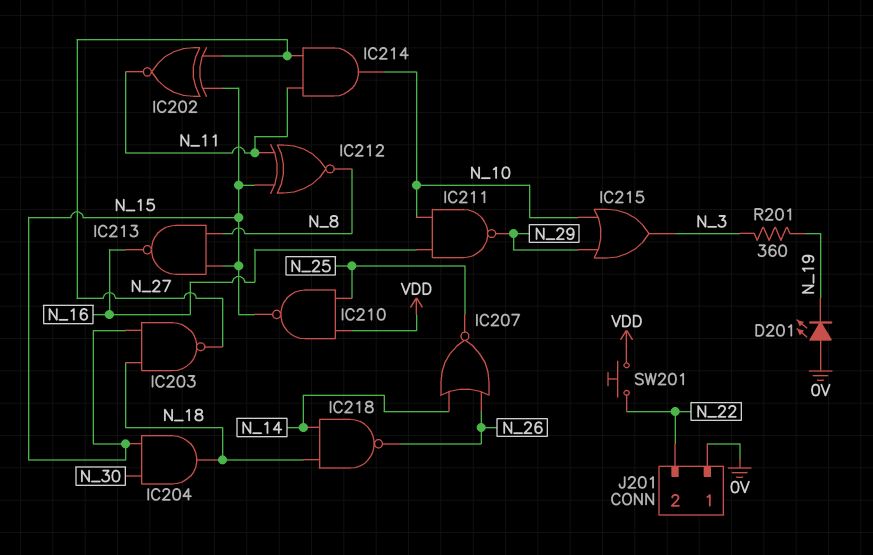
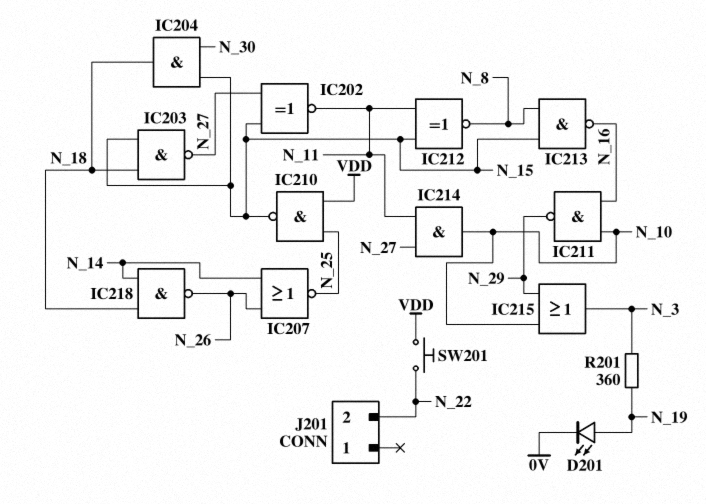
D201: LED (A 0V, K N_19) -> LED (A N_19, K 0V)
J201 pin 1: 0V -> none

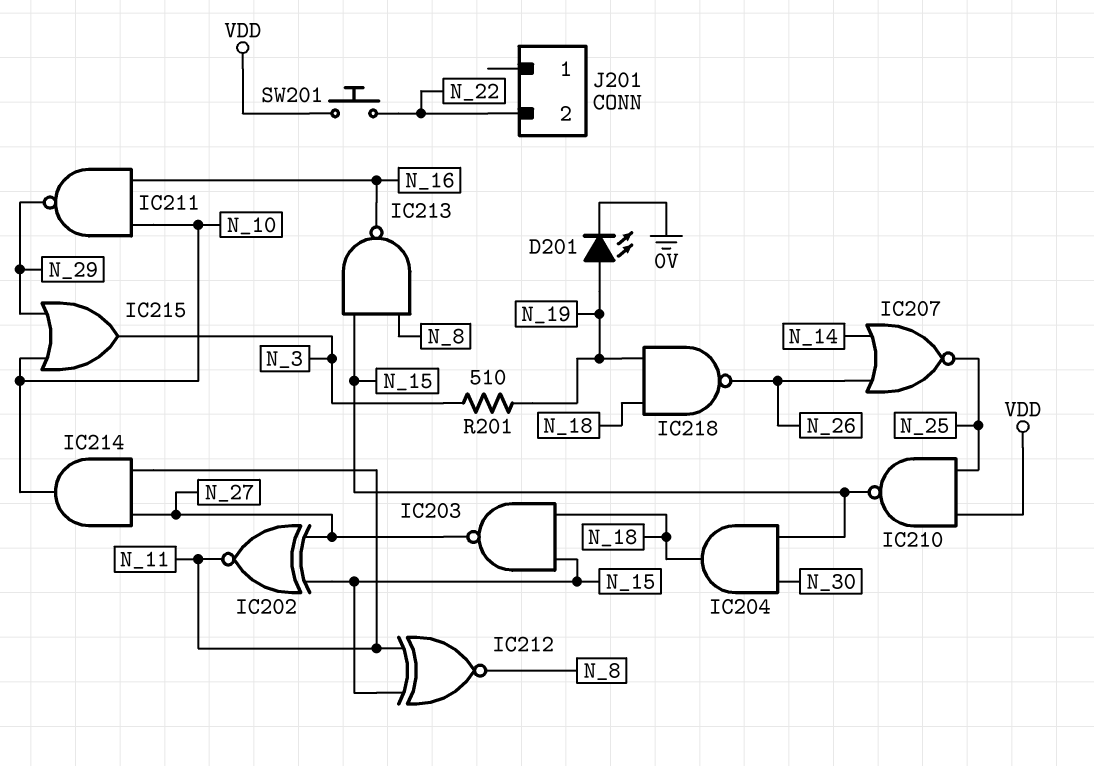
IC218: NAND (in N_14, in N_18, out N_26) -> NAND (in N_18, in N_19, out N_26)
R201: 360 (N_3, N_19) -> 510 (N_3, N_19)

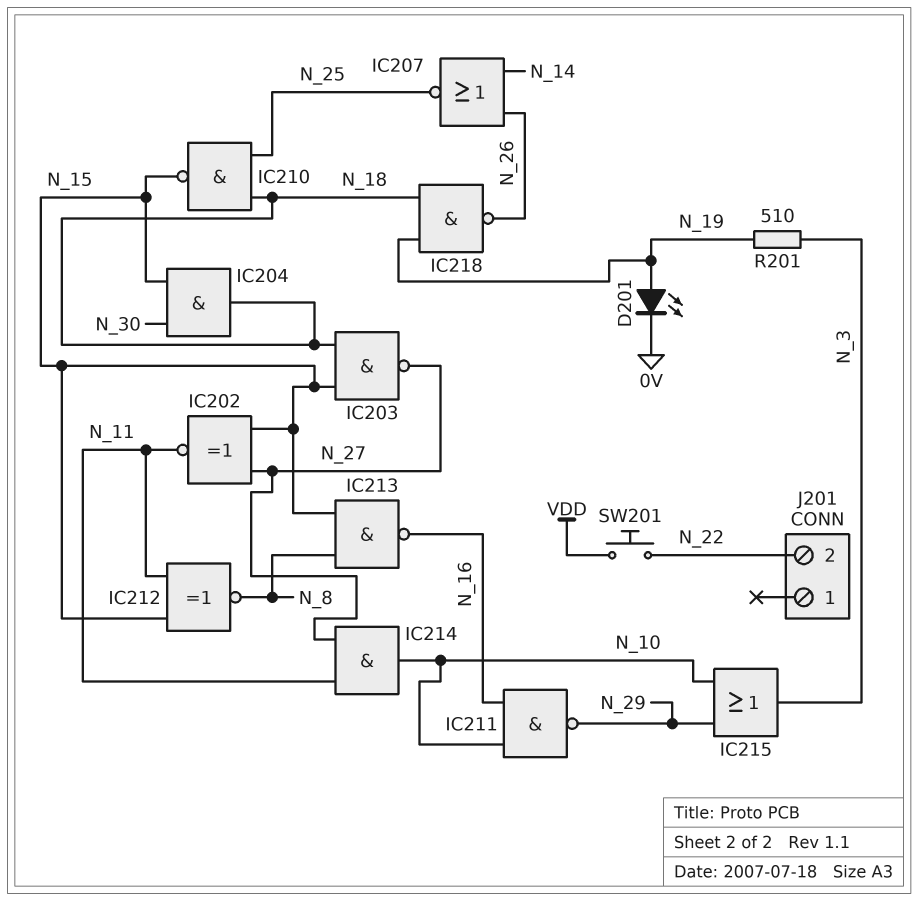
IC210: NAND (in N_25, in VDD, out N_15) -> NAND (in N_18, in N_25, out N_15)

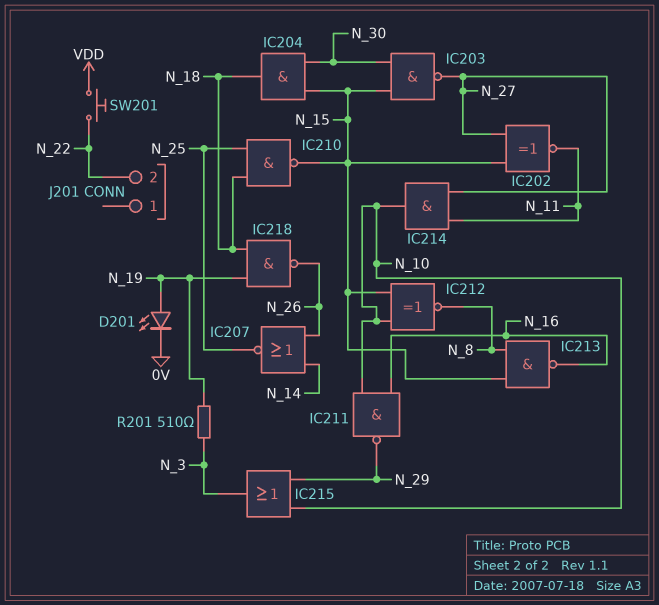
IC203: NAND (in N_15, in N_18, out N_27) -> NAND (in N_15, in N_30, out N_27)
IC212: XNOR (in N_11, in N_15, out N_8) -> XNOR (in N_10, in N_15, out N_8)

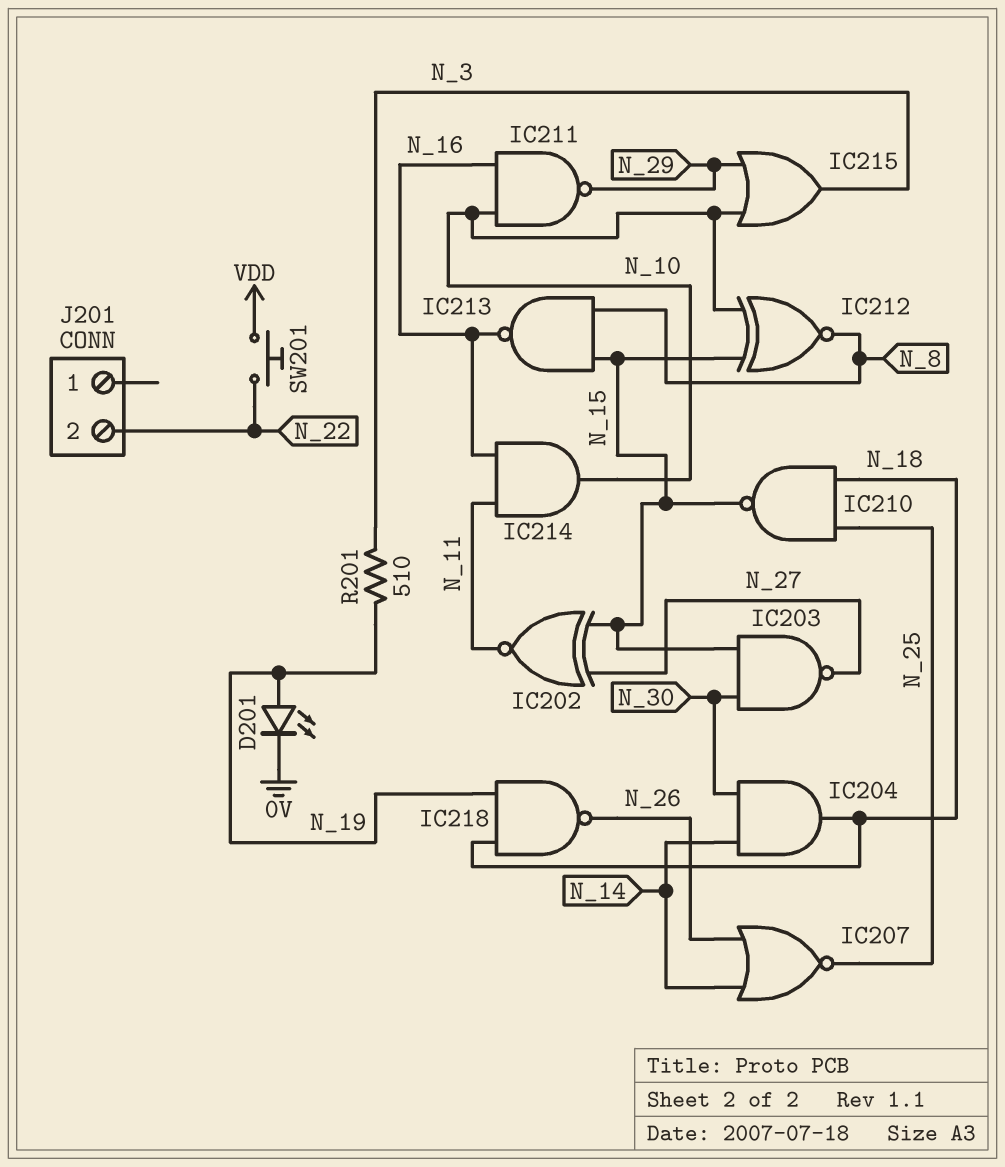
IC204: AND (in N_15, in N_30, out N_18) -> AND (in N_14, in N_30, out N_18)
IC214: AND (in N_11, in N_27, out N_10) -> AND (in N_11, in N_16, out N_10)

